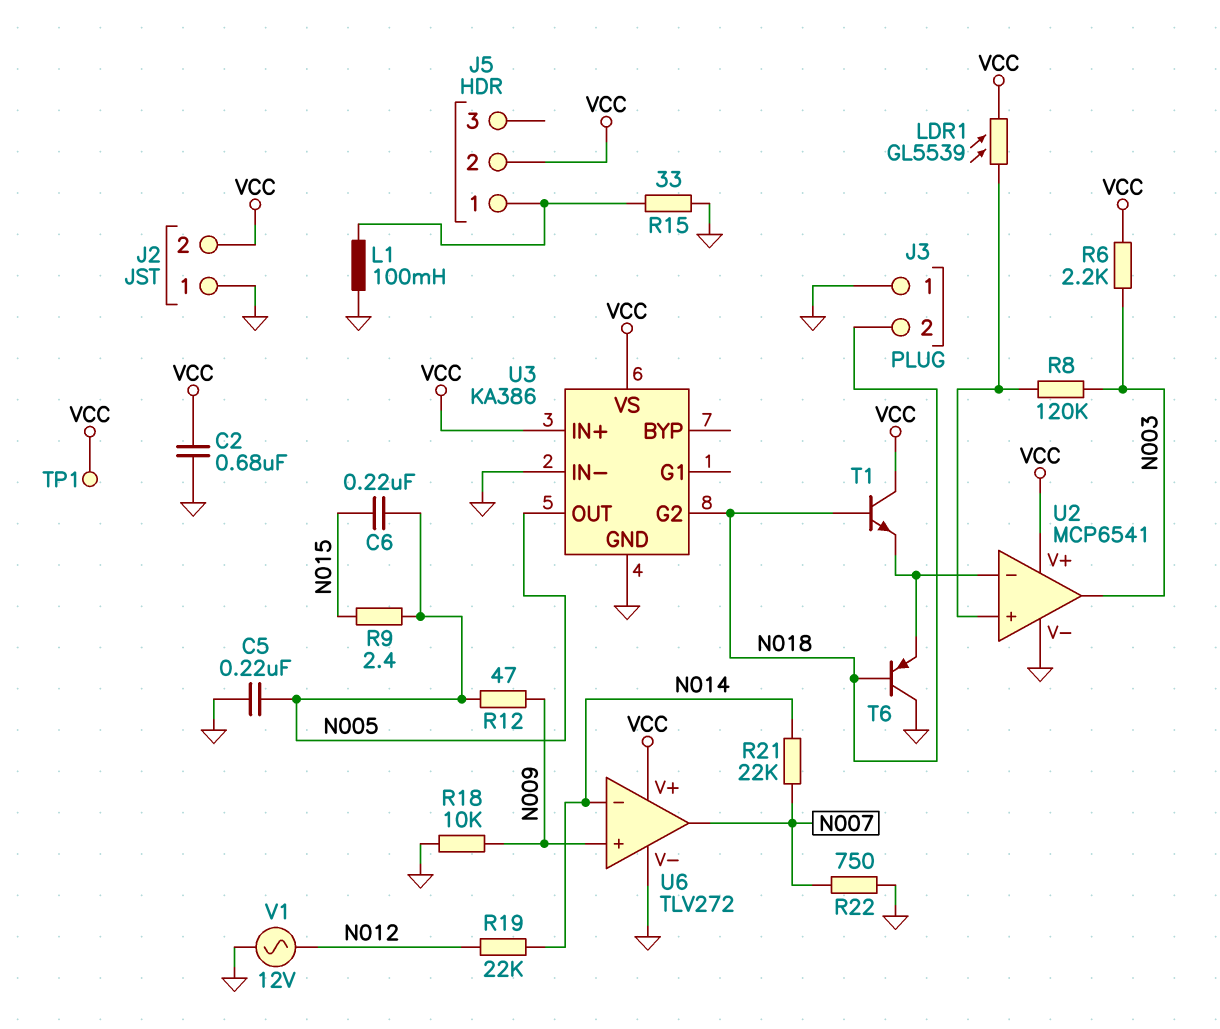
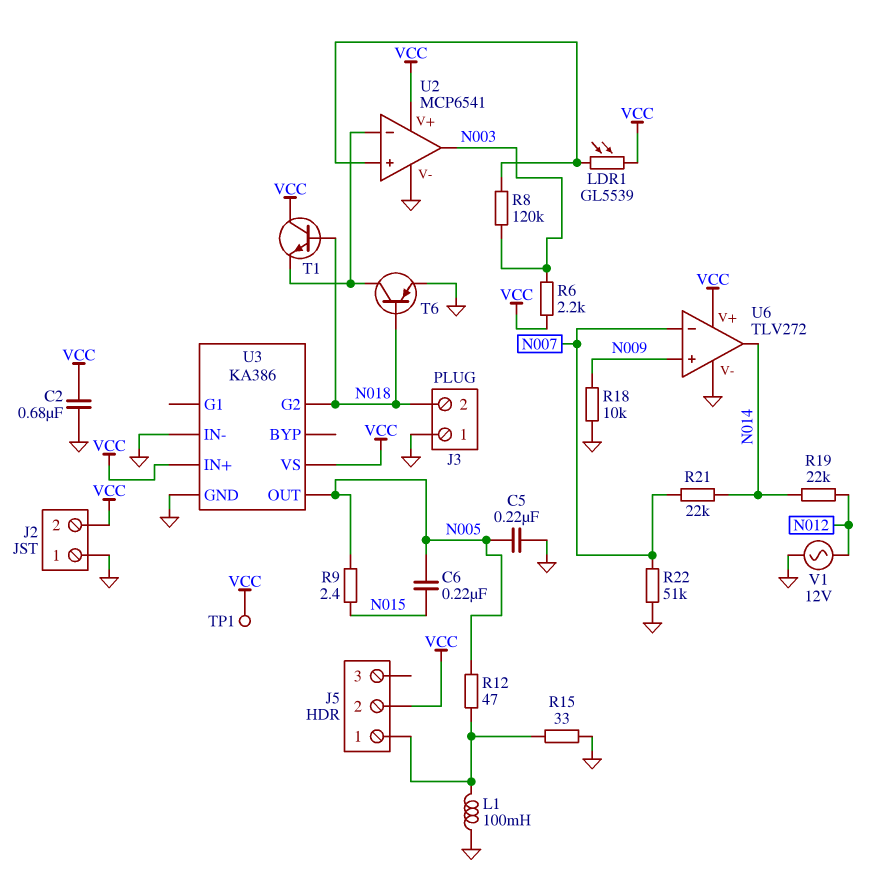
R12: 47 (N005, N009) -> 47 (J5/1, N005)
R22: 750 (GND, N007) -> 51k (GND, N007)
T6: PNP (B N018, C GND, E U2/in-) -> PNP (B N018, C U2/in-, E GND)
U6 pin in-: N014 -> N007
U6 pin out: N007 -> N014

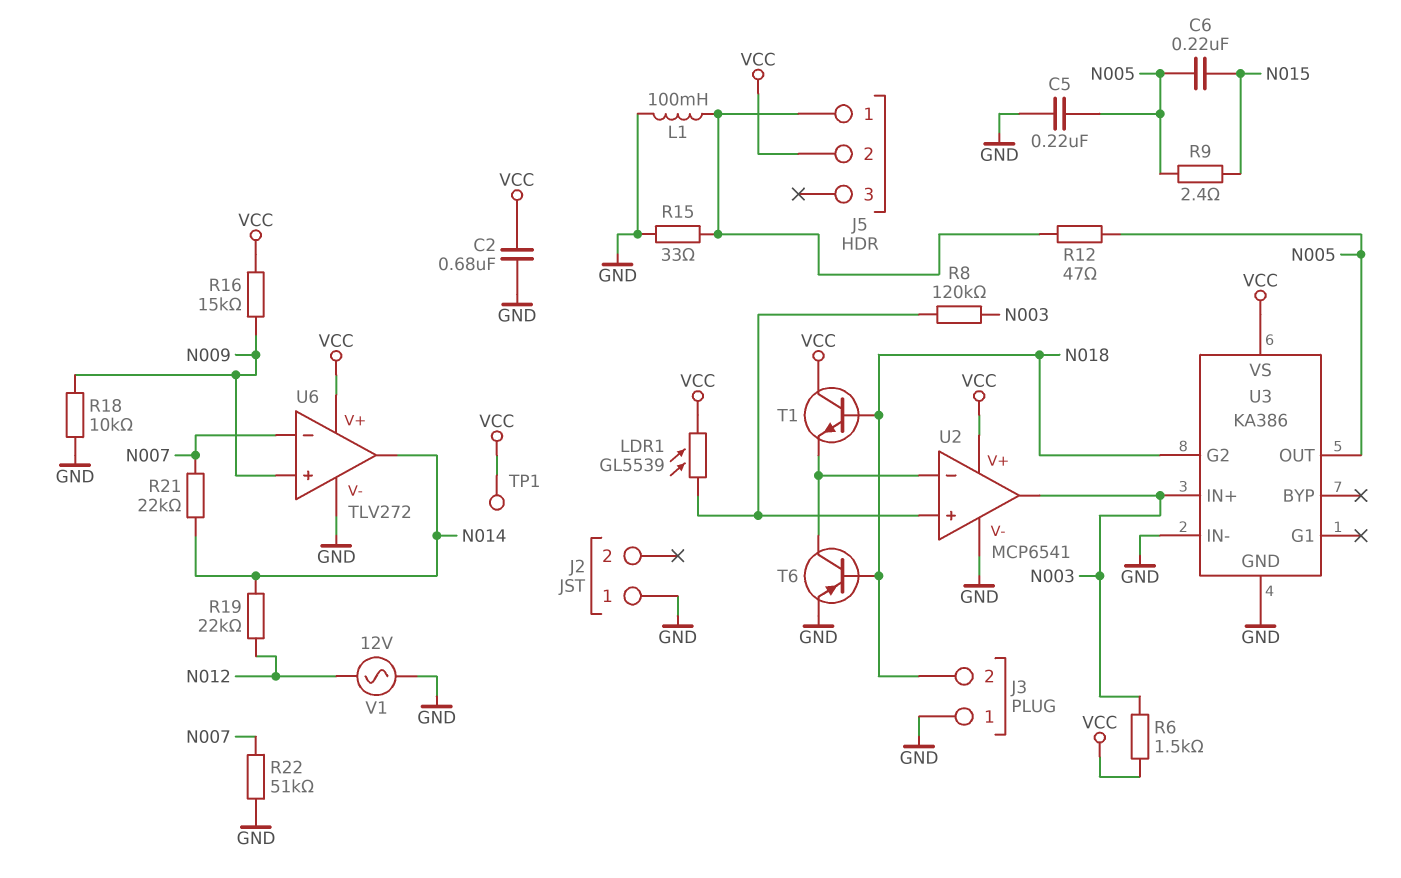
J2 pin 2: VCC -> none
R6: 2.2k (N003, VCC) -> 1.5k (N003, VCC)
R16: none -> 15k (N009, VCC)
U3 pin IN+: VCC -> N003

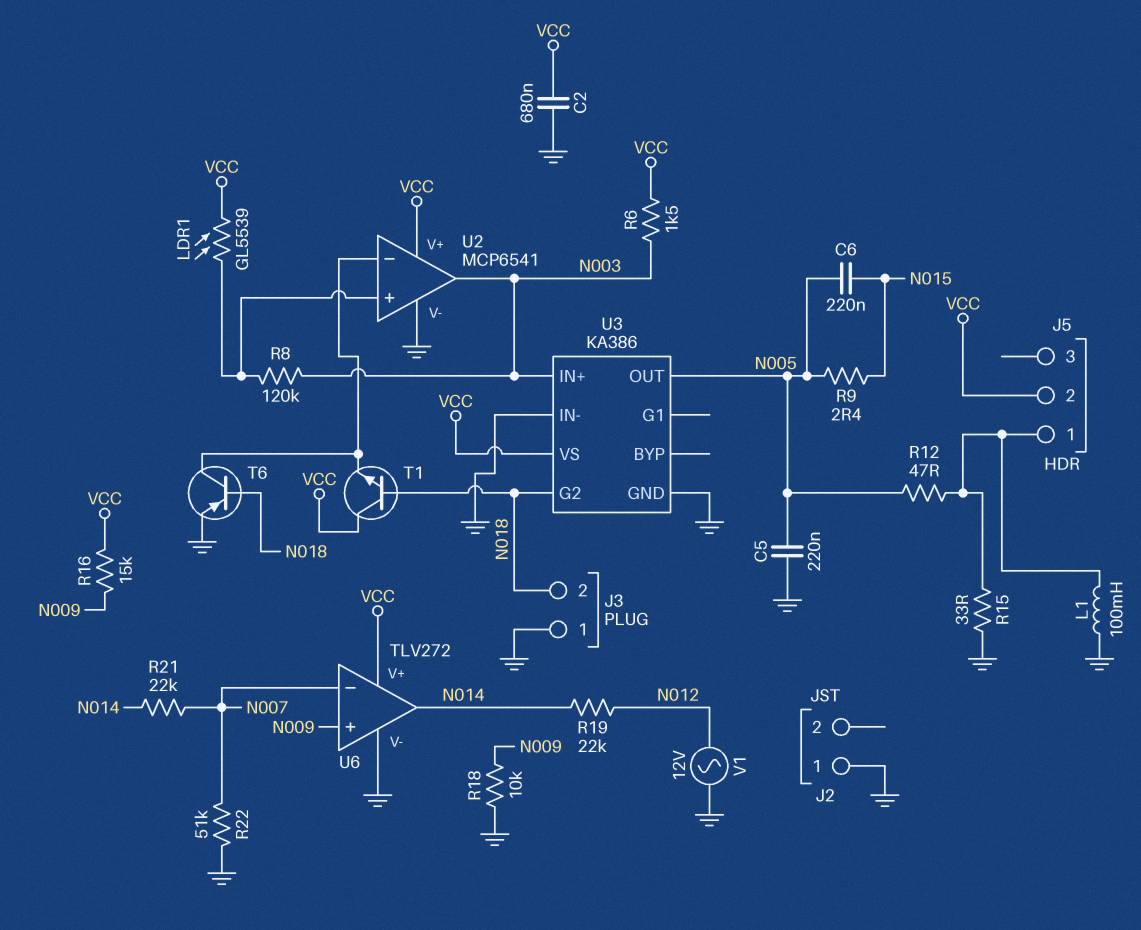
TP1: test point (VCC) -> none

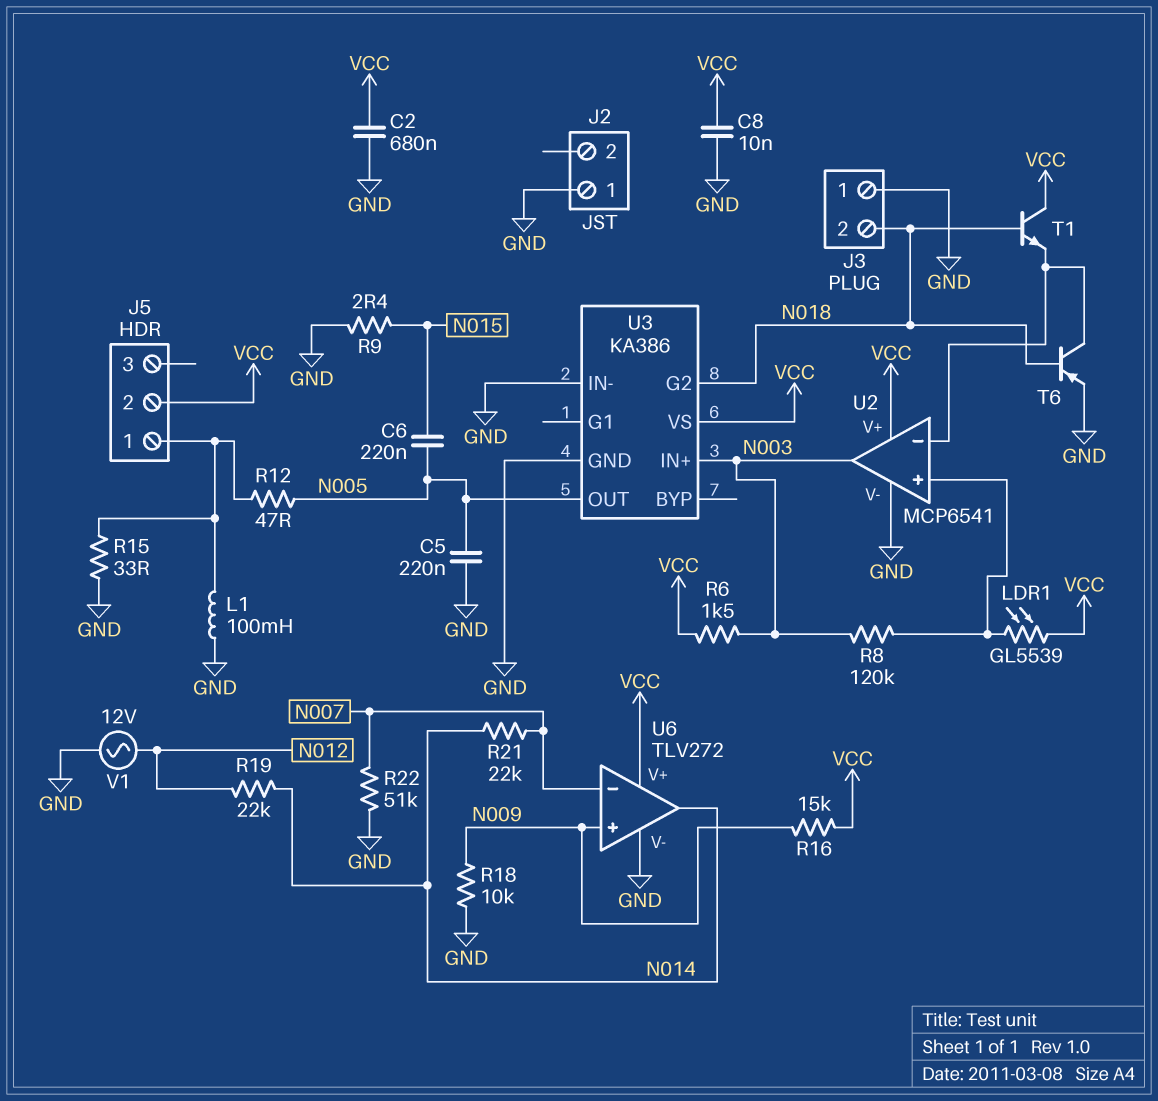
C8: none -> 10nF (GND, VCC)
R9: 2.4 (N005, N015) -> 2.4 (GND, N015)

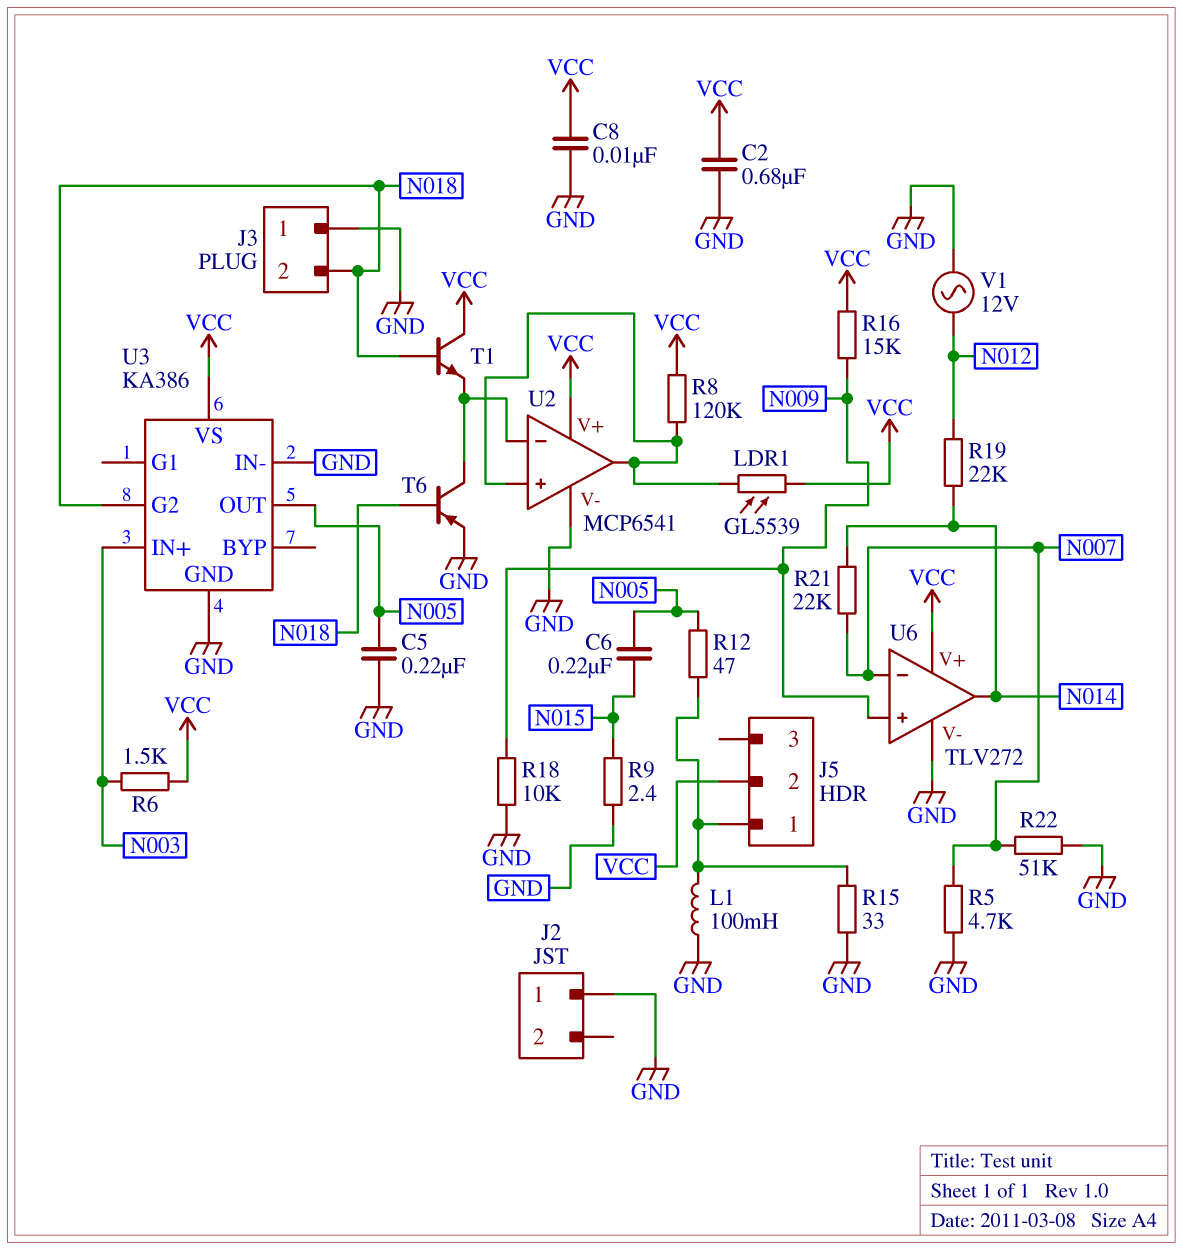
R5: none -> 4.7k (GND, N007)
R8: 120k (N003, U2/in+) -> 120k (U2/in+, VCC)
U2 pin out: N003 -> U2/in+

